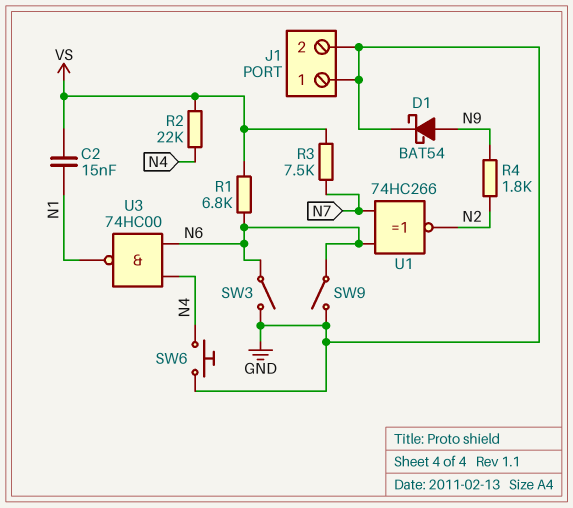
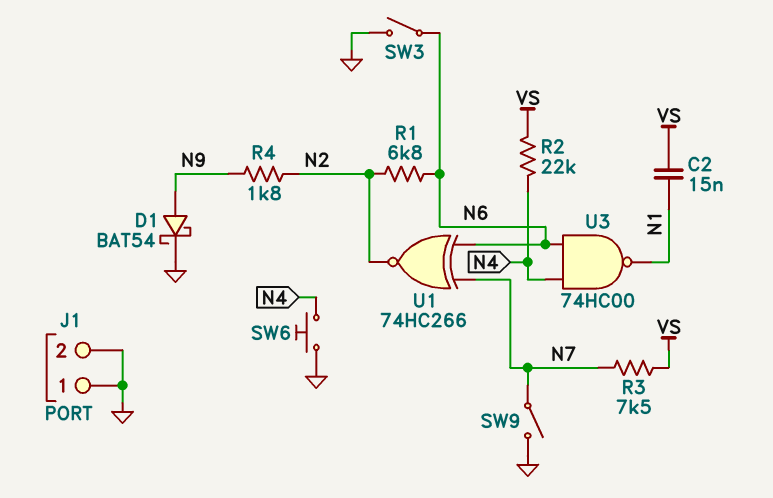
R1: 6.8k (N6, VS) -> 6.8k (N2, N6)
SW9: switch (GND, N6) -> switch (GND, N7)

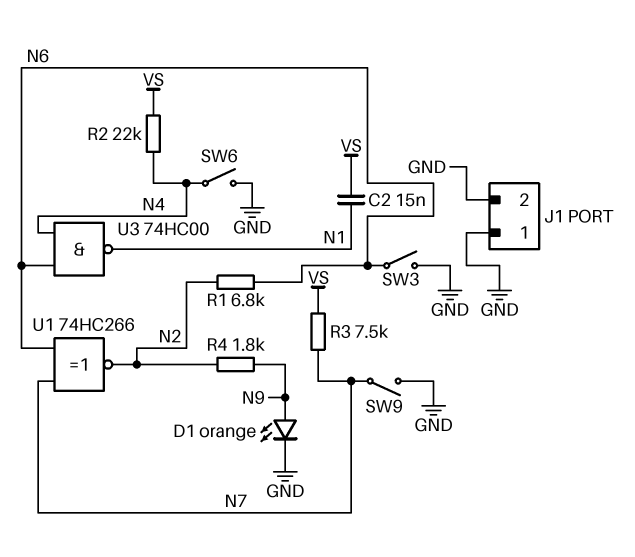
D1: schottky BAT54 (A N9, K GND) -> LED orange (A N9, K GND)
SW6: button (GND, N4) -> switch (GND, N4)

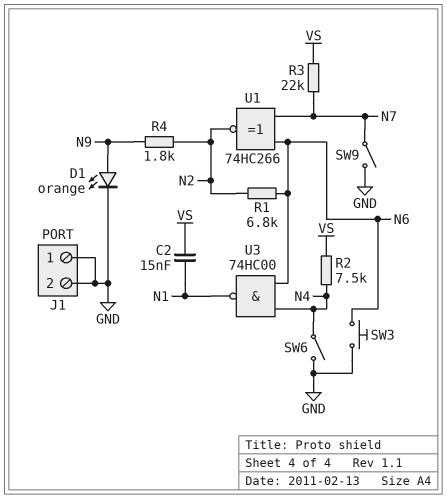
R2: 22k (N4, VS) -> 7.5k (N4, VS)
R3: 7.5k (N7, VS) -> 22k (N7, VS)
SW3: switch (GND, N6) -> button (GND, N6)

